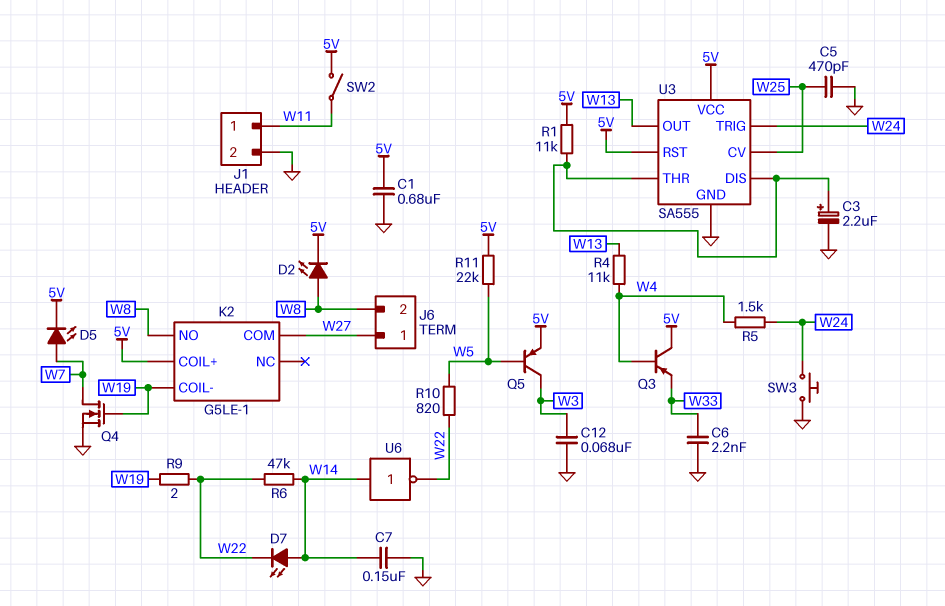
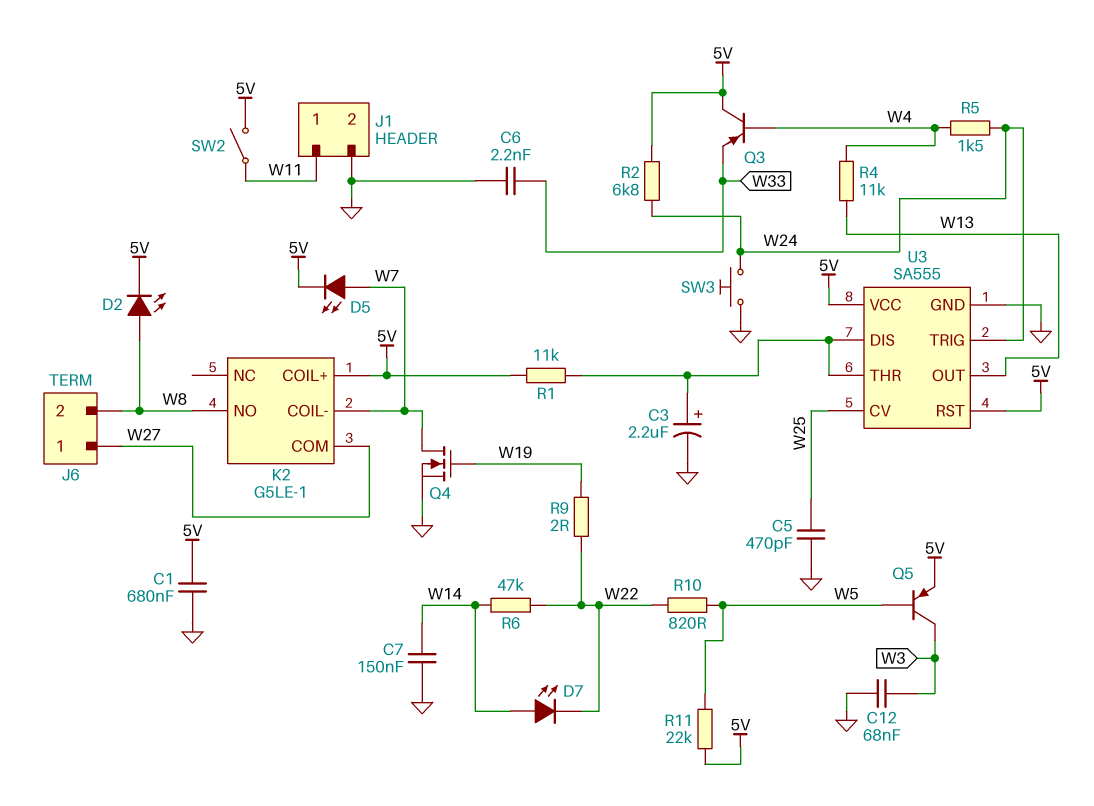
K2 pin COIL-: W19 -> W7
R2: none -> 6.8k (5V, W24)
U6: NOT (in W14, out W22) -> none

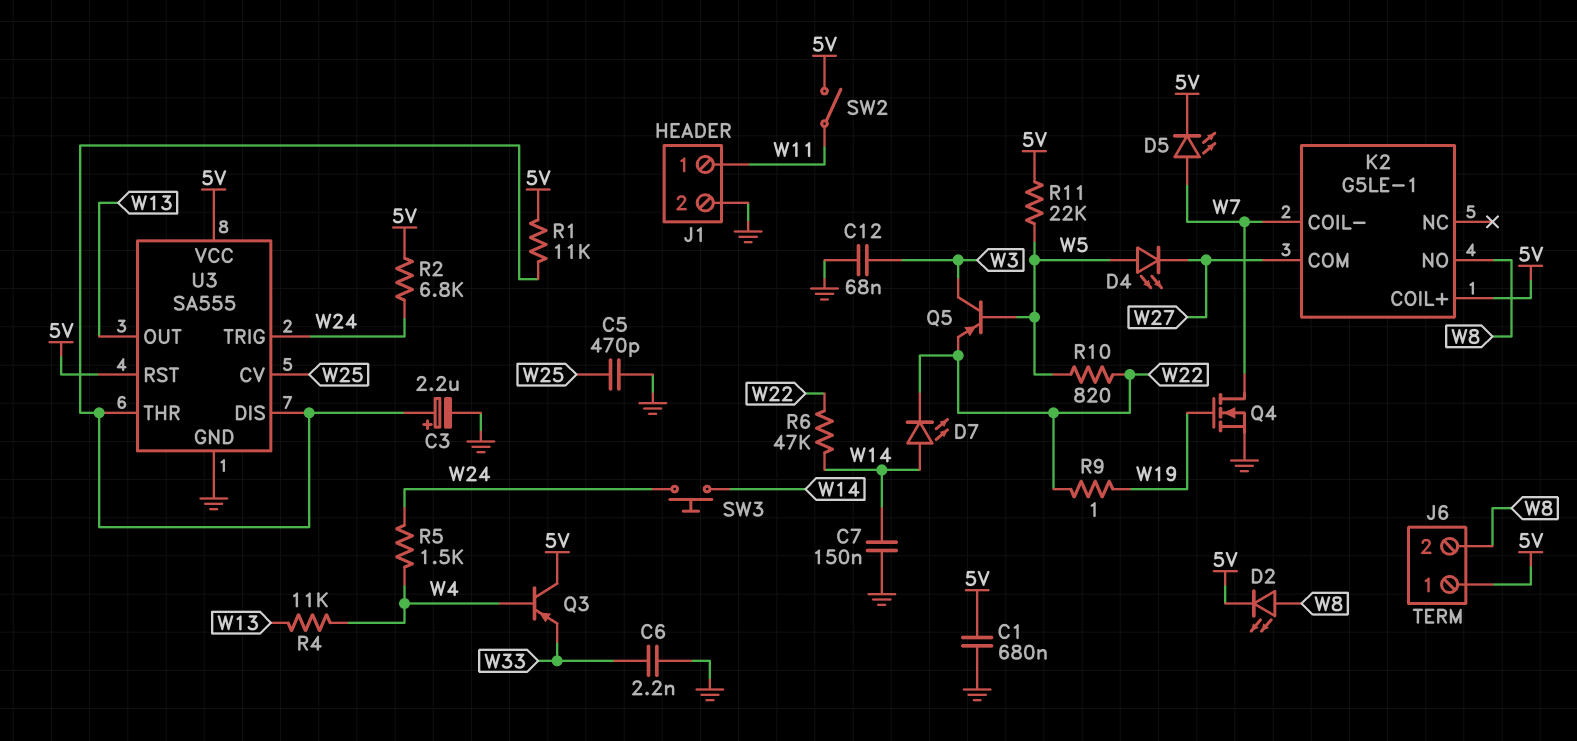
D4: none -> LED (A W5, K W27)
J6 pin 1: W27 -> 5V
Q5: PNP (B W5, C W3, E 5V) -> PNP (B W5, C W3, E W22)
R9: 2 (W19, W22) -> 1 (W19, W22)
SW3: button (GND, W24) -> button (W14, W24)

